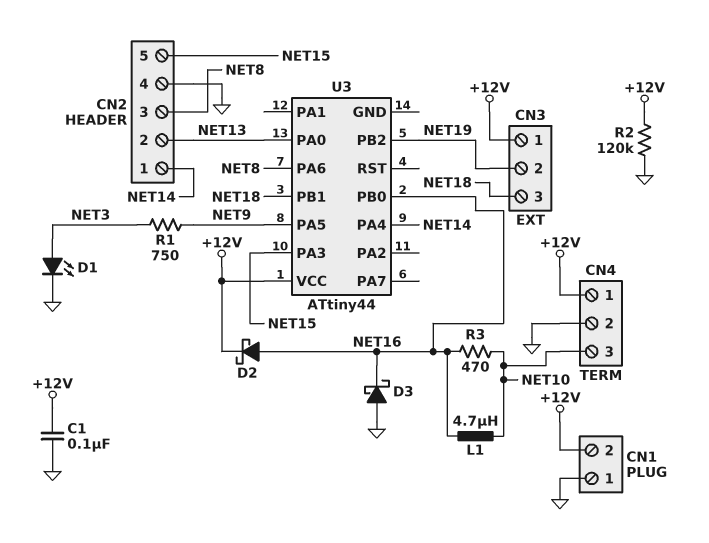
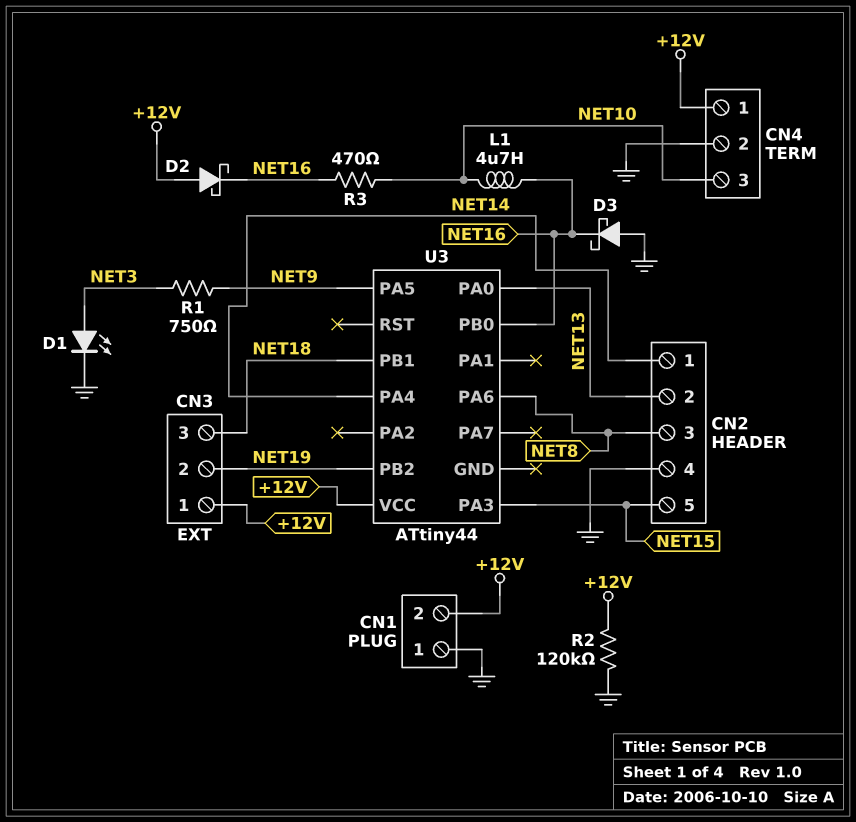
C1: 100nF (+12V, GND) -> none
D2: schottky (A NET16, K +12V) -> schottky (A +12V, K NET16)

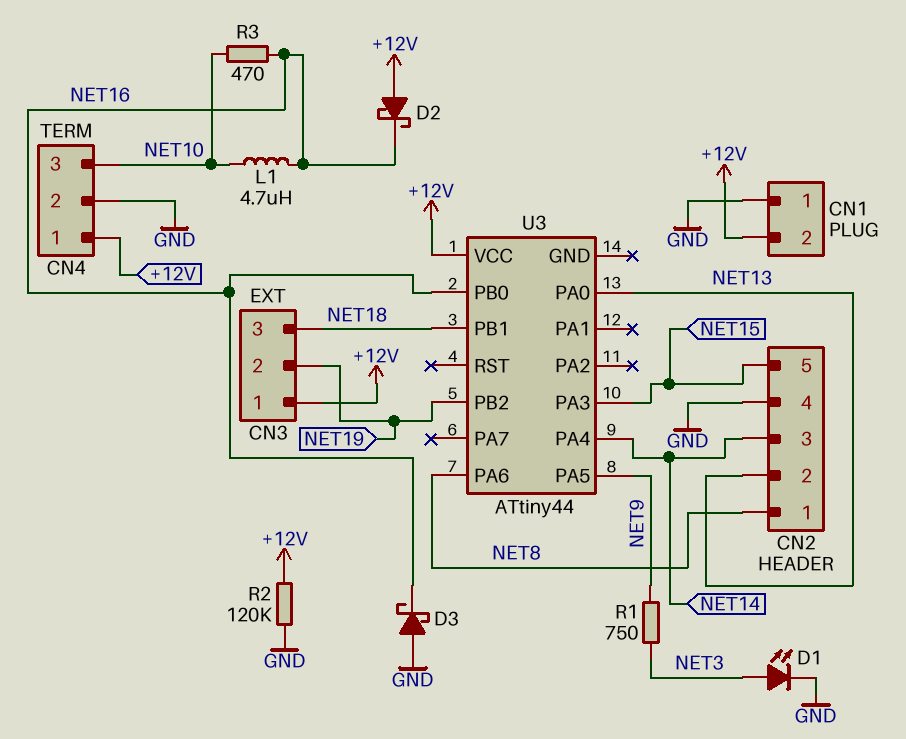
CN2 pin 1: NET14 -> NET8
CN2 pin 3: NET8 -> NET14

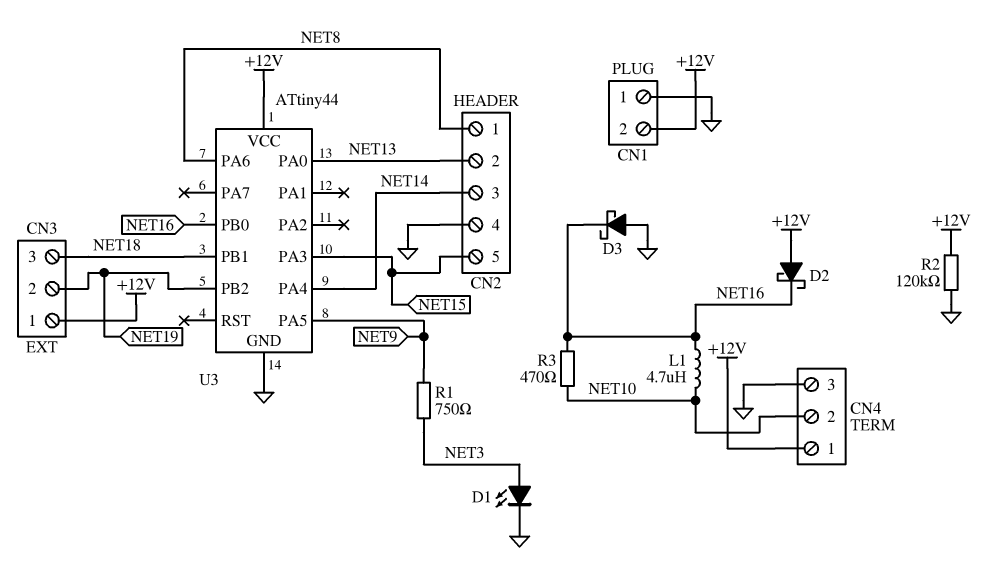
CN4 pin 2: GND -> NET10
CN4 pin 3: NET10 -> GND
U3 pin GND: none -> GND

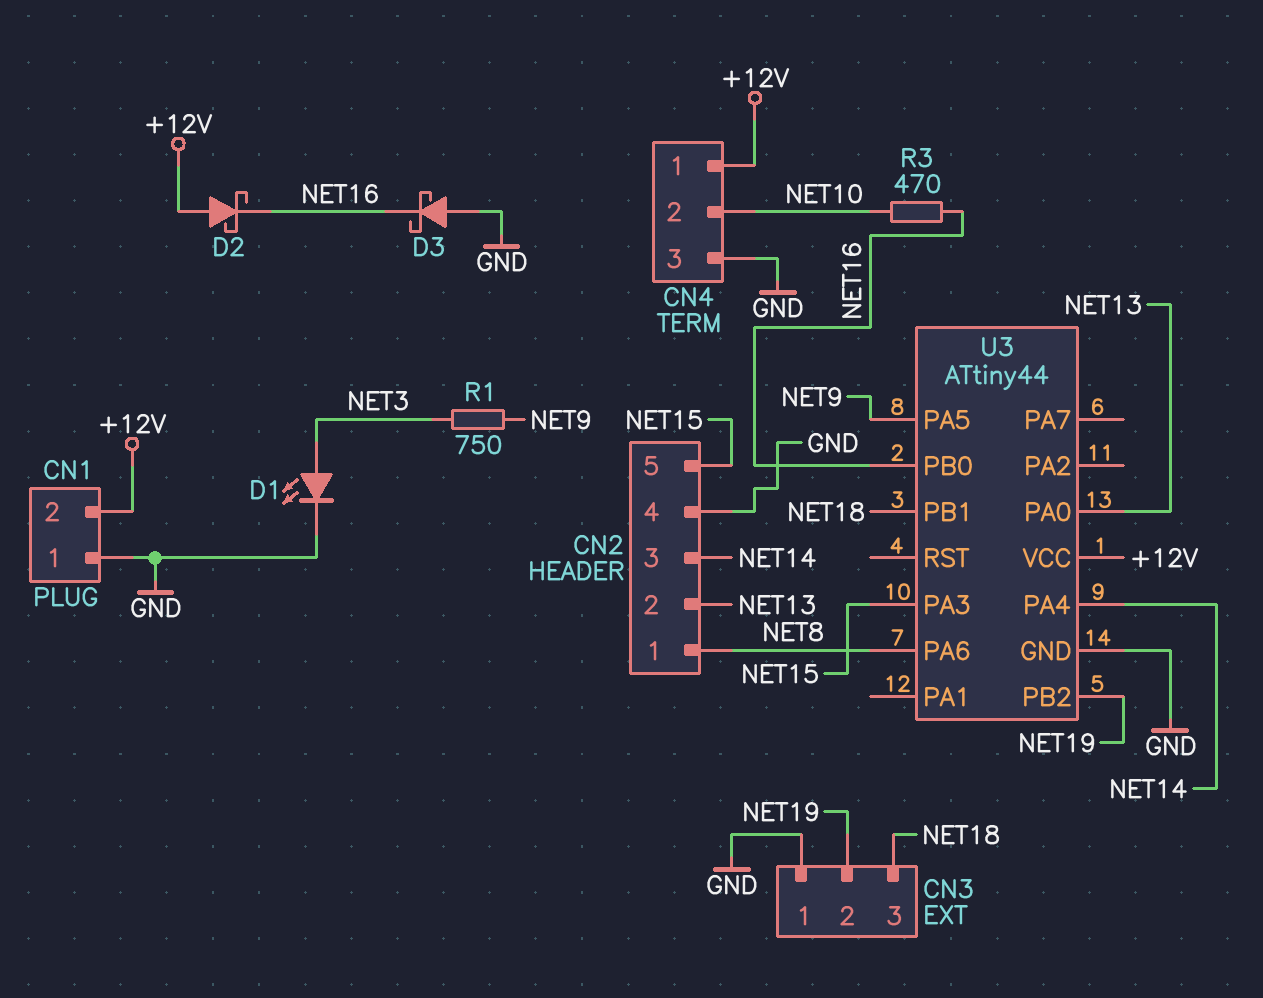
CN3 pin 1: +12V -> GND
L1: 4.7uH (NET10, NET16) -> none
R2: 120k (+12V, GND) -> none

